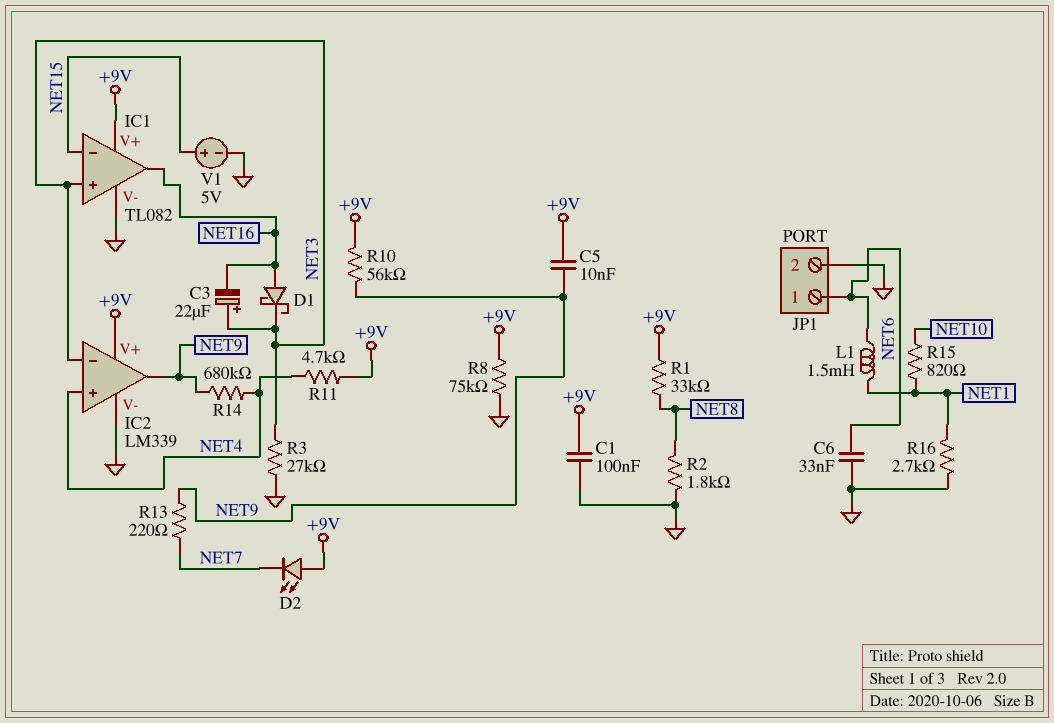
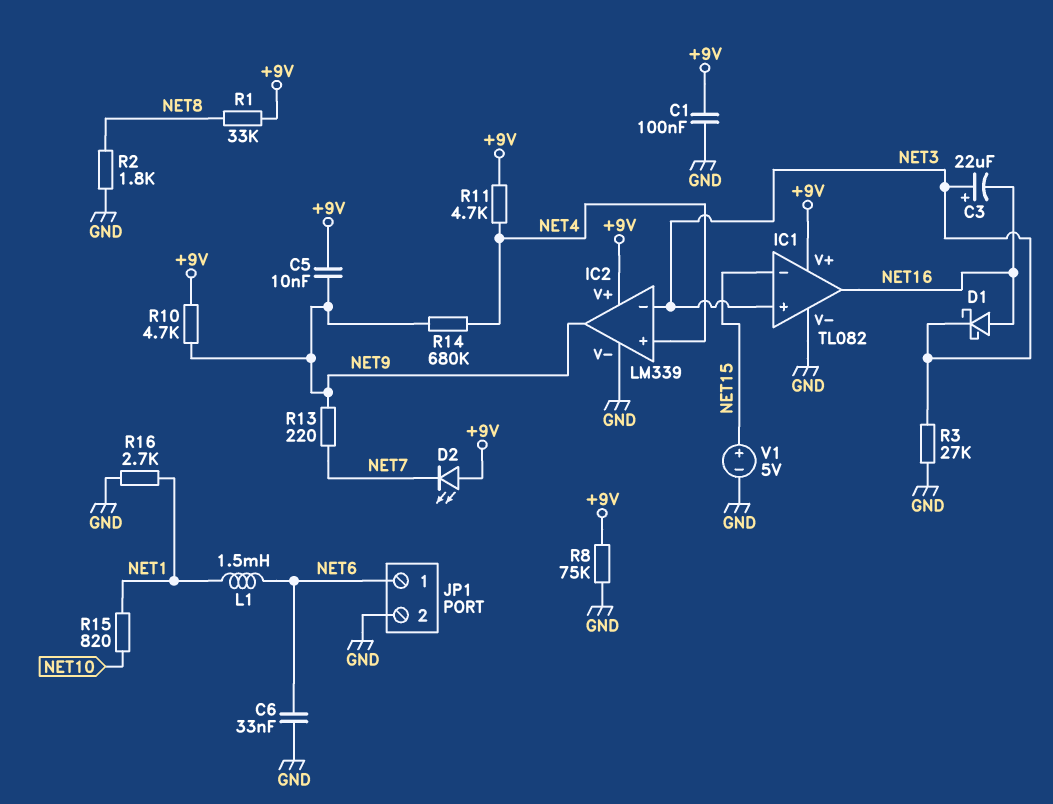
R10: 56k (+9V, NET9) -> 4.7k (+9V, NET9)

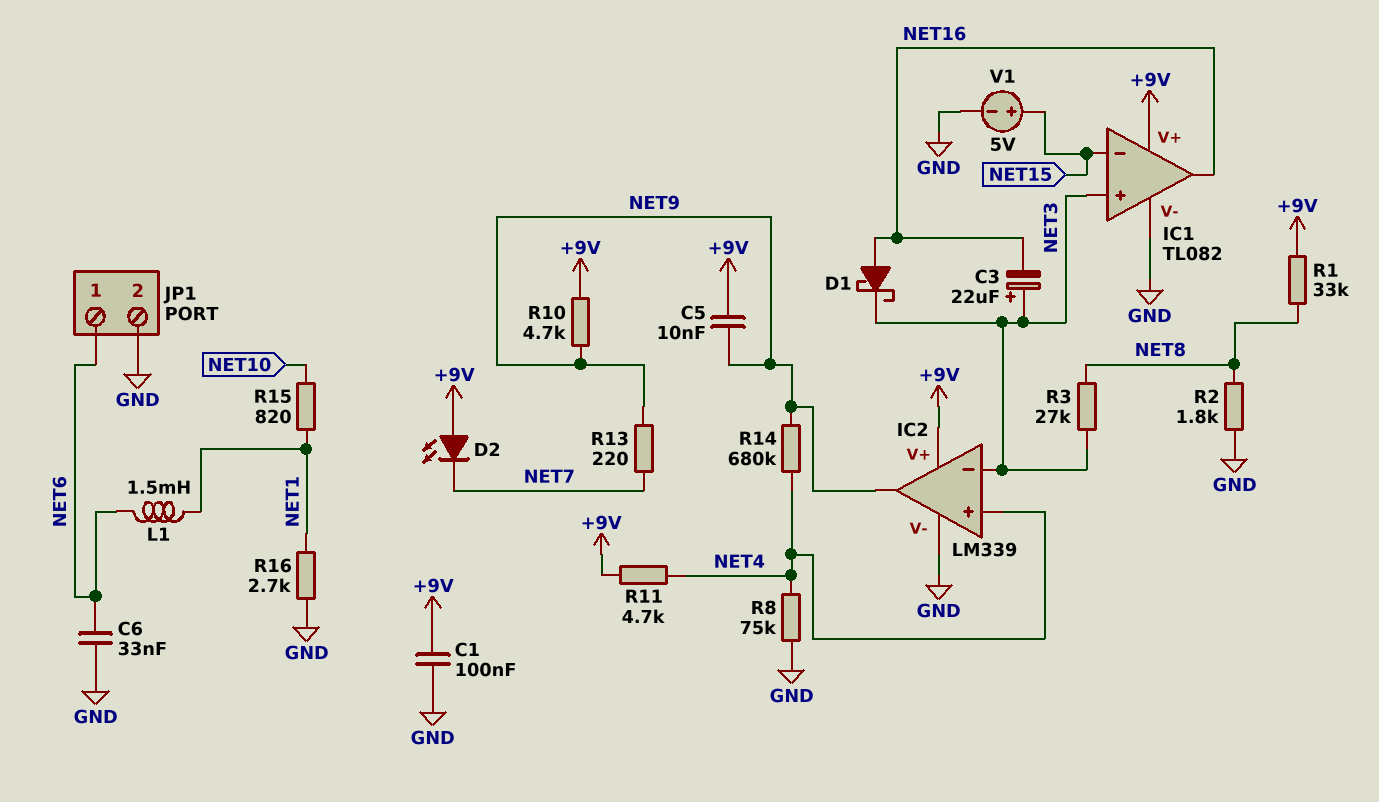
R3: 27k (GND, NET3) -> 27k (NET3, NET8)
R8: 75k (+9V, GND) -> 75k (GND, NET4)

